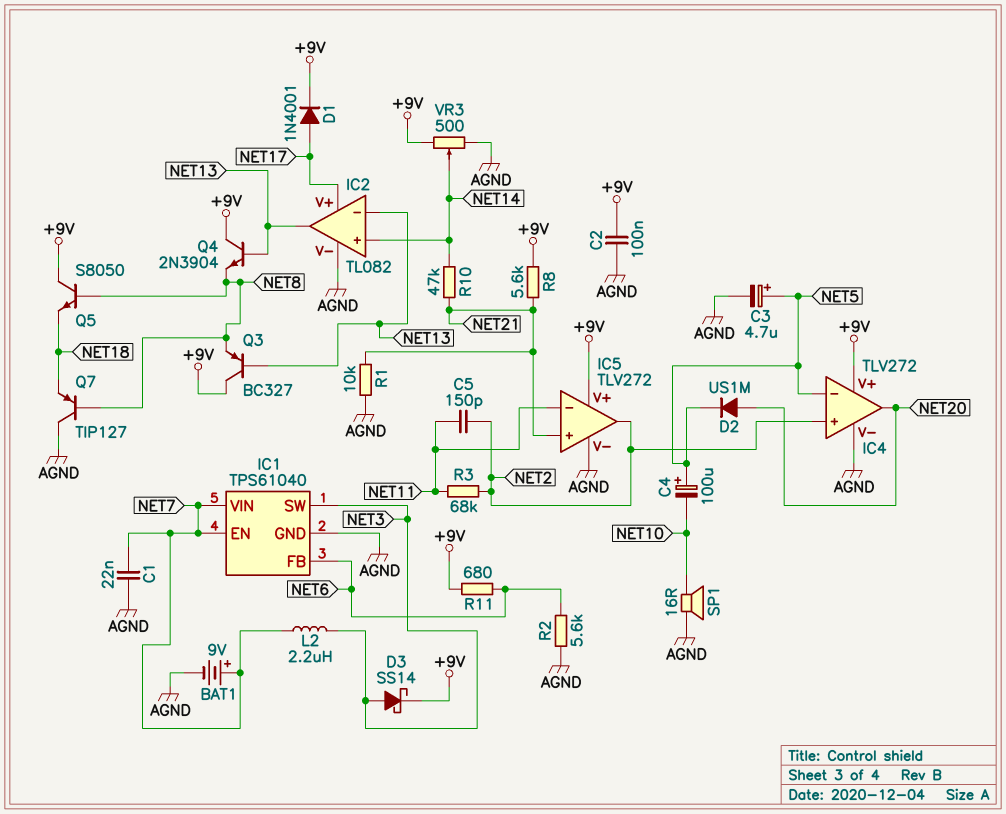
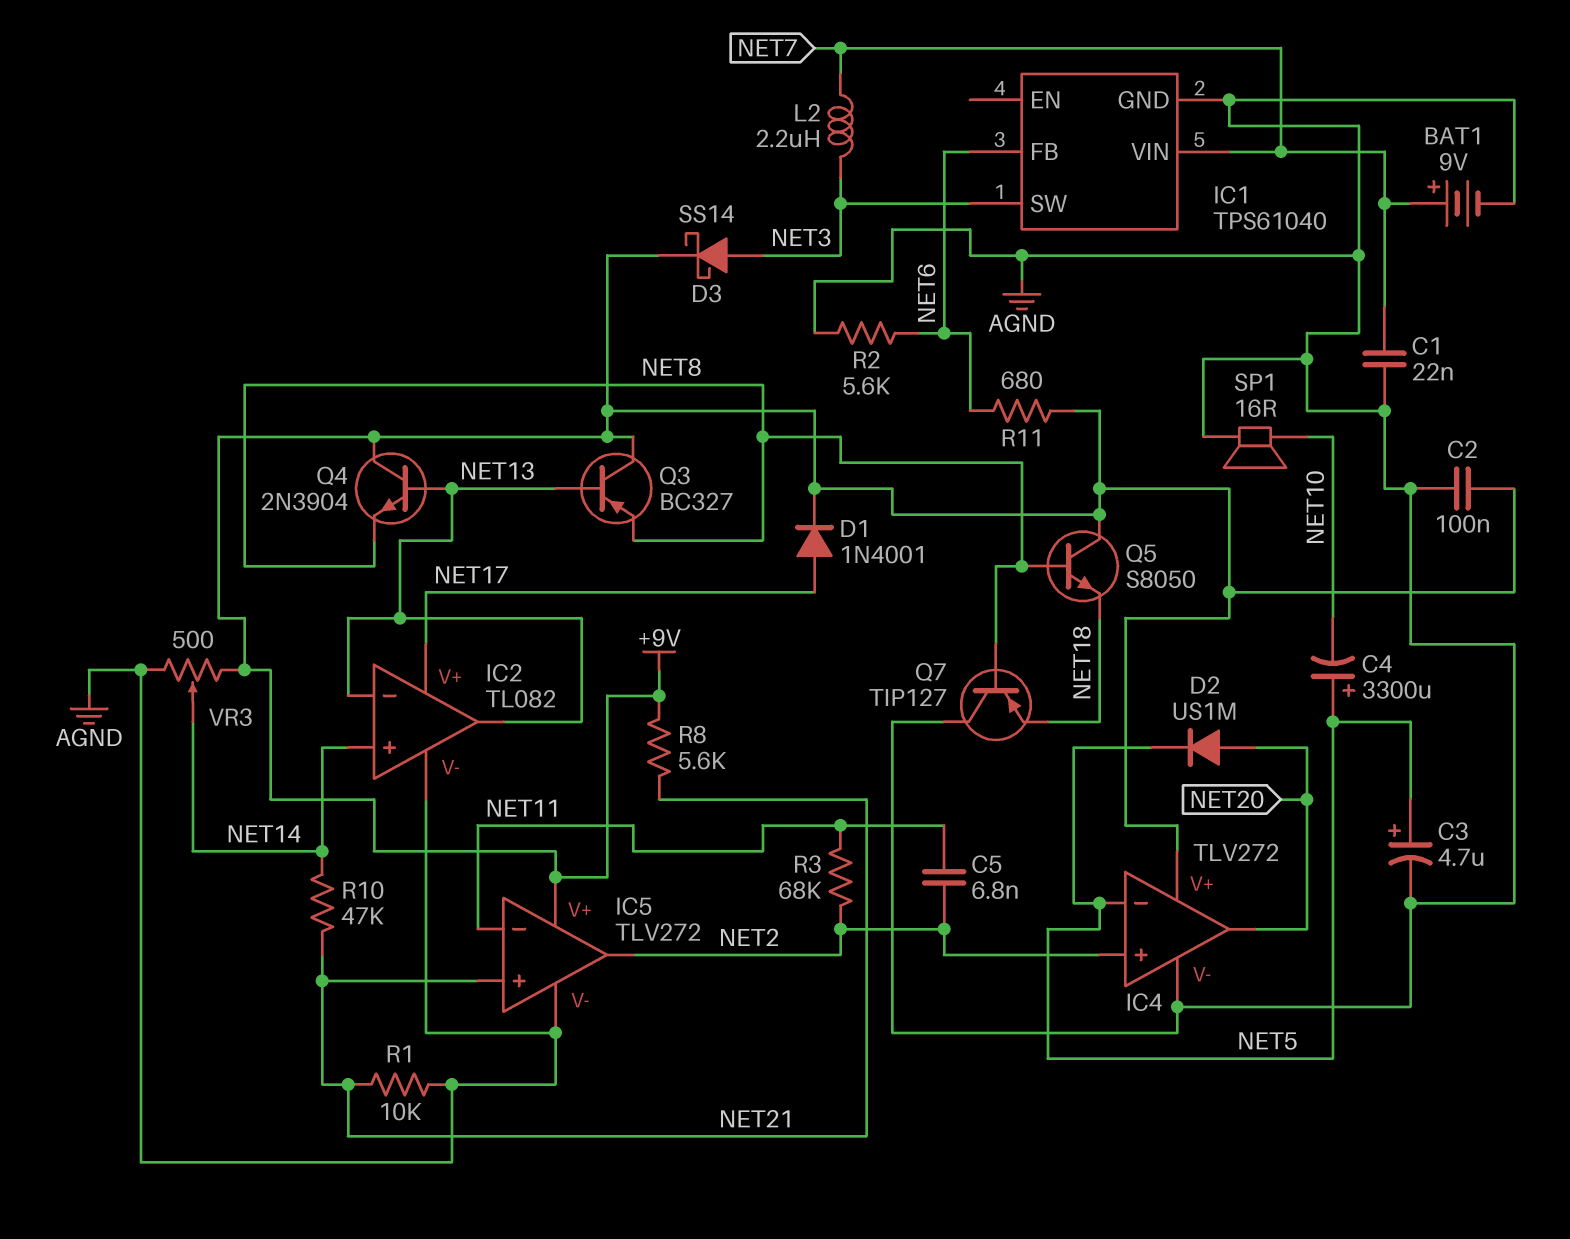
C4: 100uF (plus NET5, minus NET10) -> 3300uF (plus NET5, minus NET10)
C5: 150pF (NET2, NET11) -> 6.8nF (NET2, NET11)
IC1 pin EN: NET7 -> none

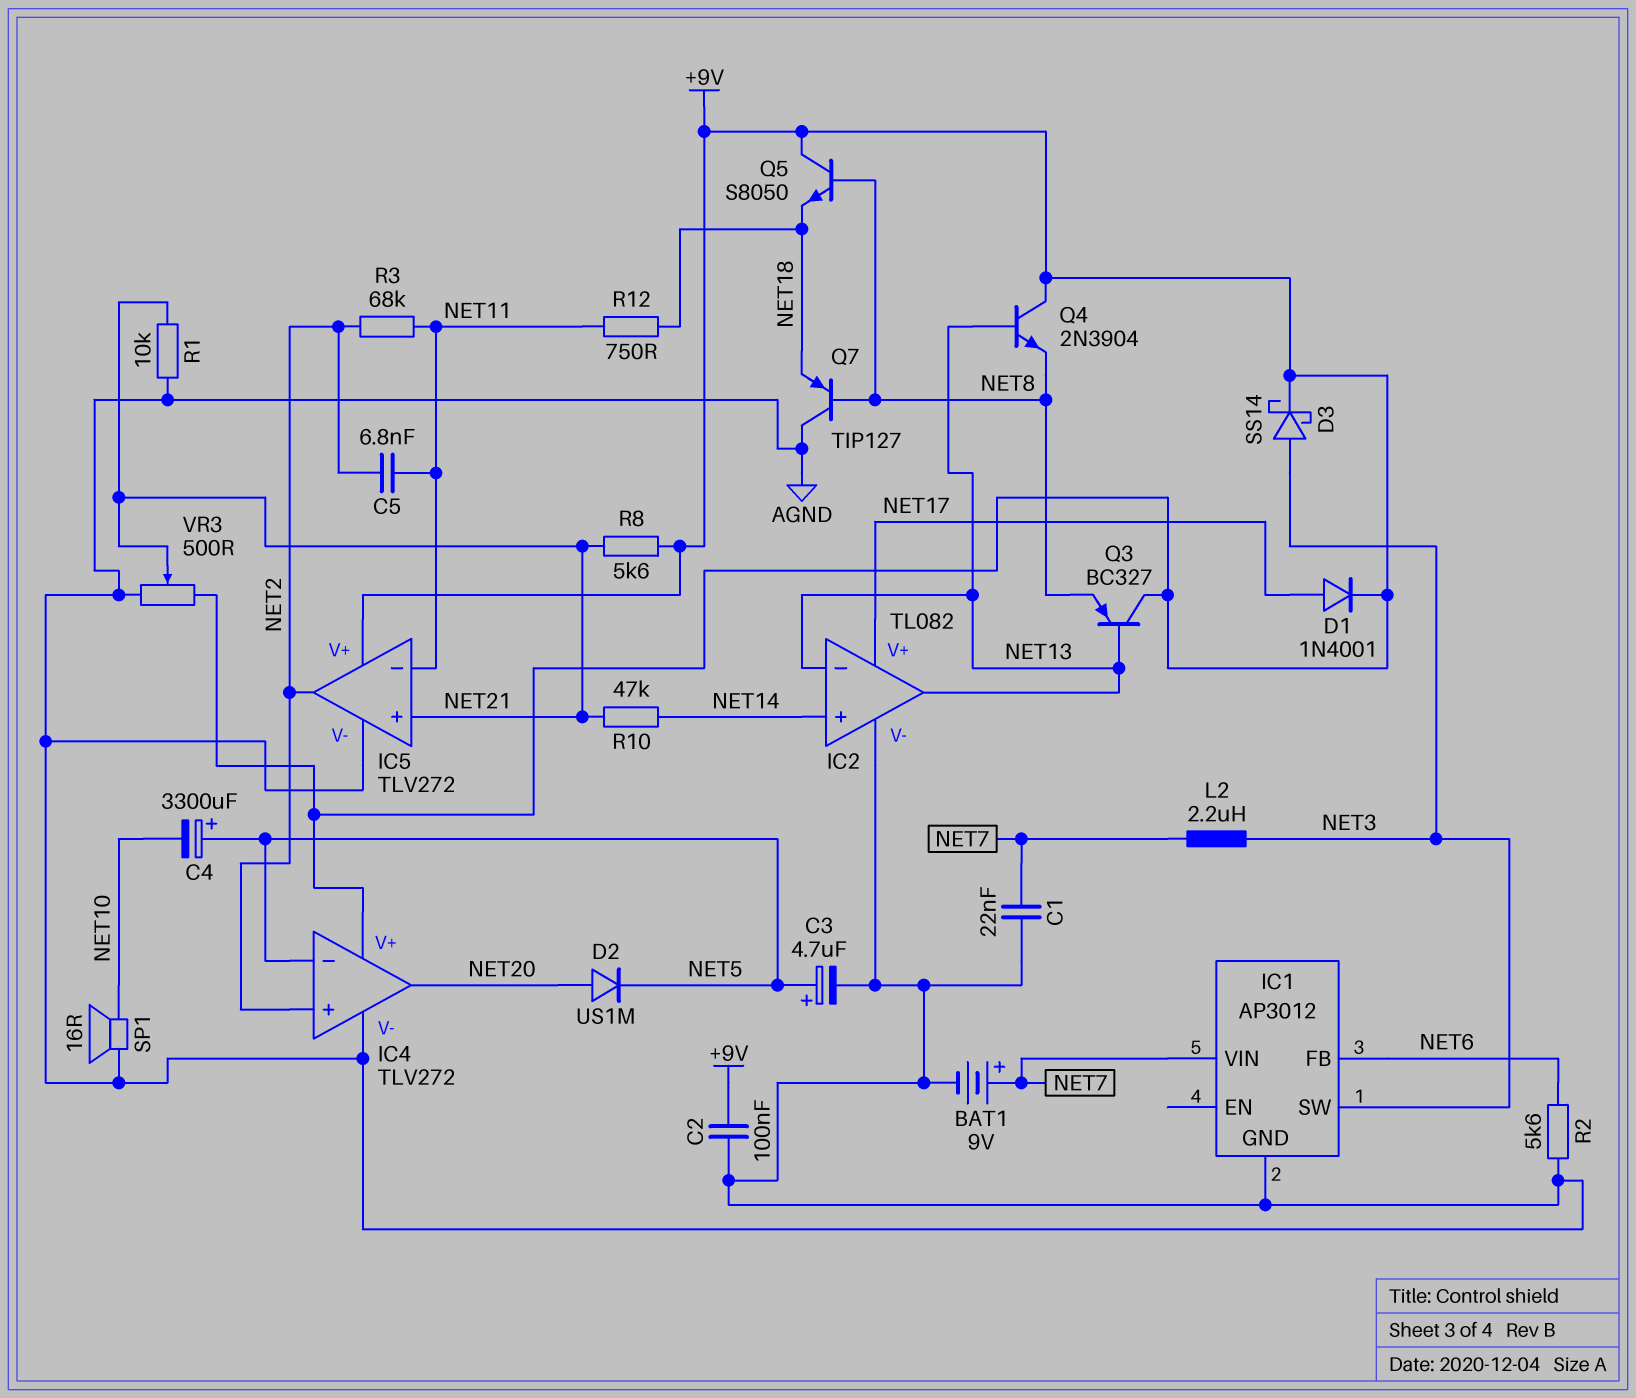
IC1: TPS61040 -> AP3012
R11: 680 (+9V, NET6) -> none
R12: none -> 750 (NET11, NET18)
VR3: 500 (+9V, AGND, wiper NET14) -> 500 (+9V, AGND, wiper NET21)

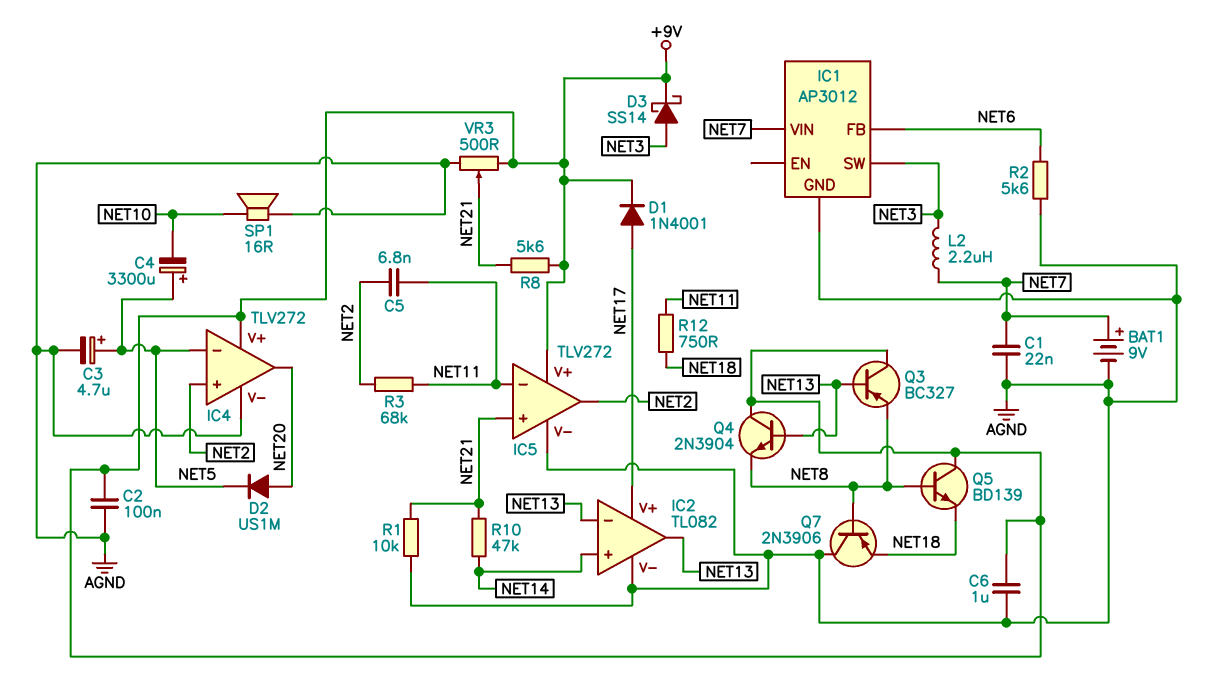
C6: none -> 1uF (+9V, AGND)
Q5: NPN S8050 (B NET8, C +9V, E NET18) -> NPN BD139 (B NET8, C +9V, E NET18)
Q7: PNP TIP127 (B NET8, C AGND, E NET18) -> PNP 2N3906 (B NET8, C AGND, E NET18)

